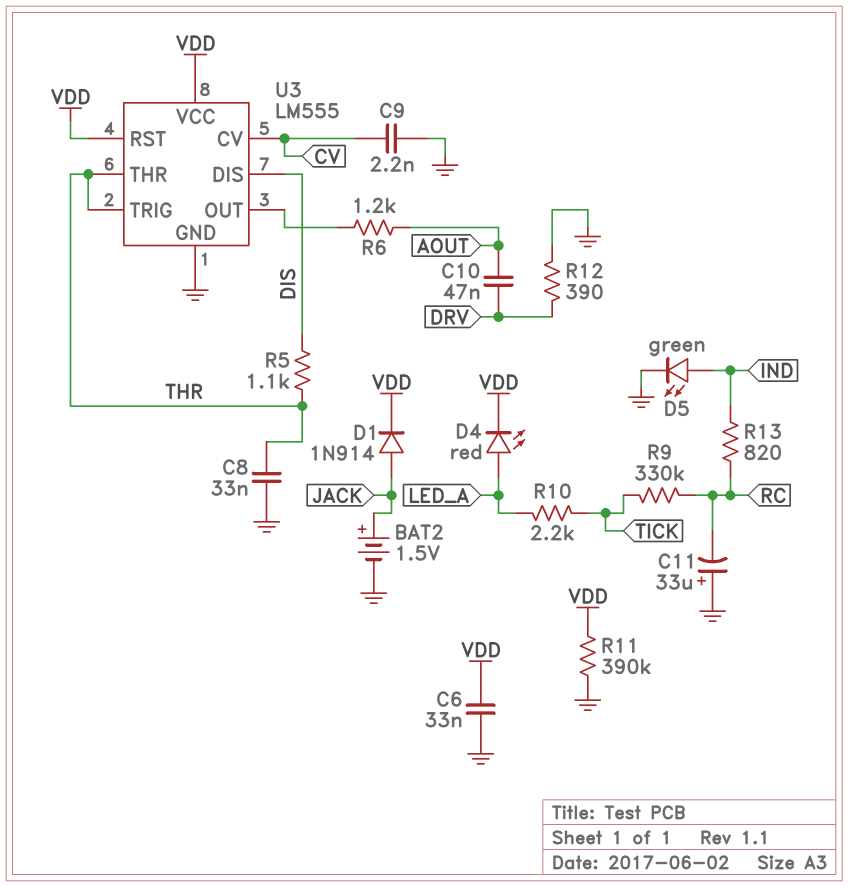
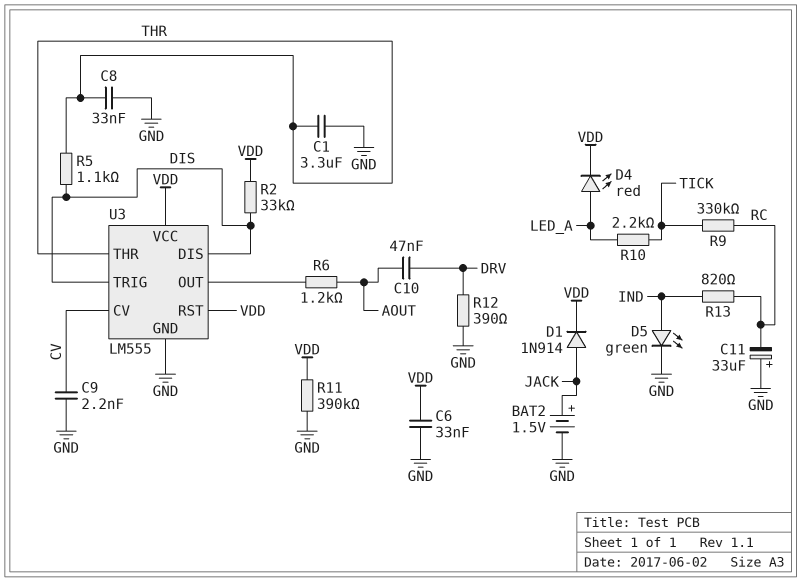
C1: none -> 3.3uF (GND, THR)
R2: none -> 33k (DIS, VDD)
U3 pin TRIG: THR -> DIS

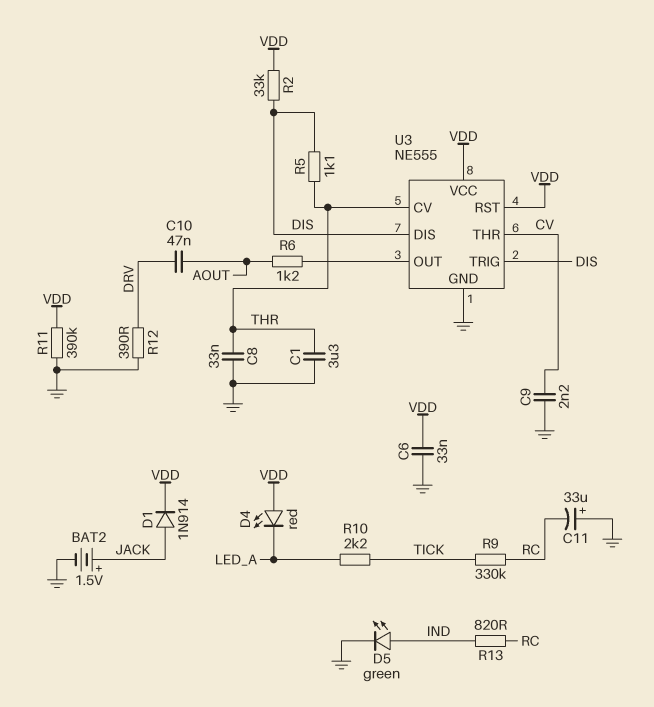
D4: LED red (A LED_A, K VDD) -> LED red (A VDD, K LED_A)
U3: LM555 -> NE555
U3 pin CV: CV -> THR
U3 pin THR: THR -> CV

